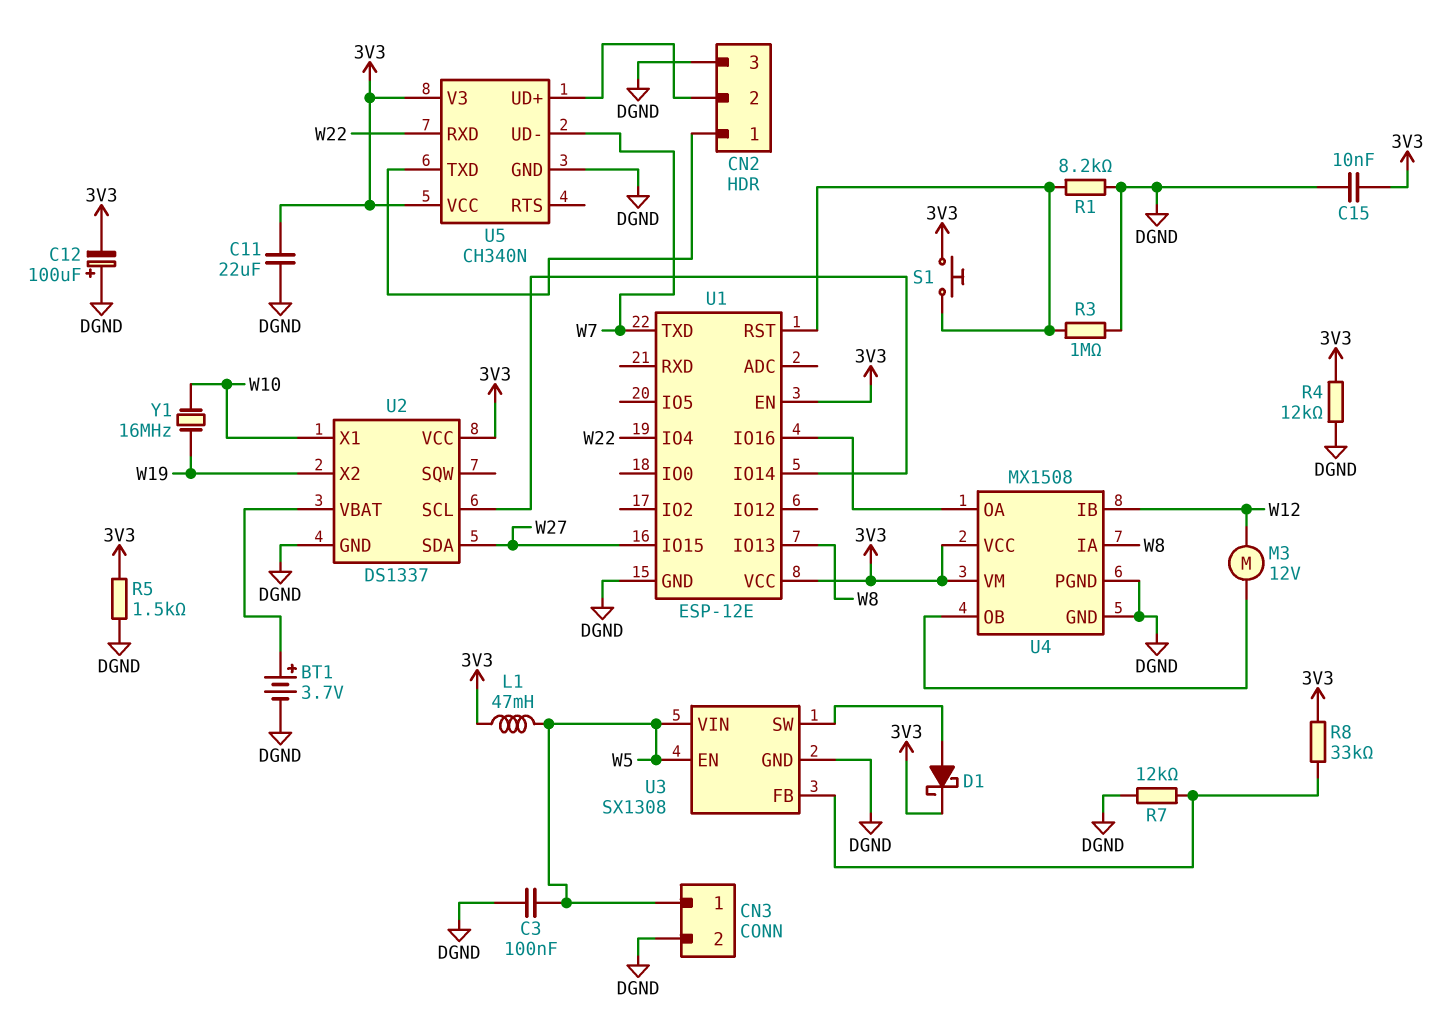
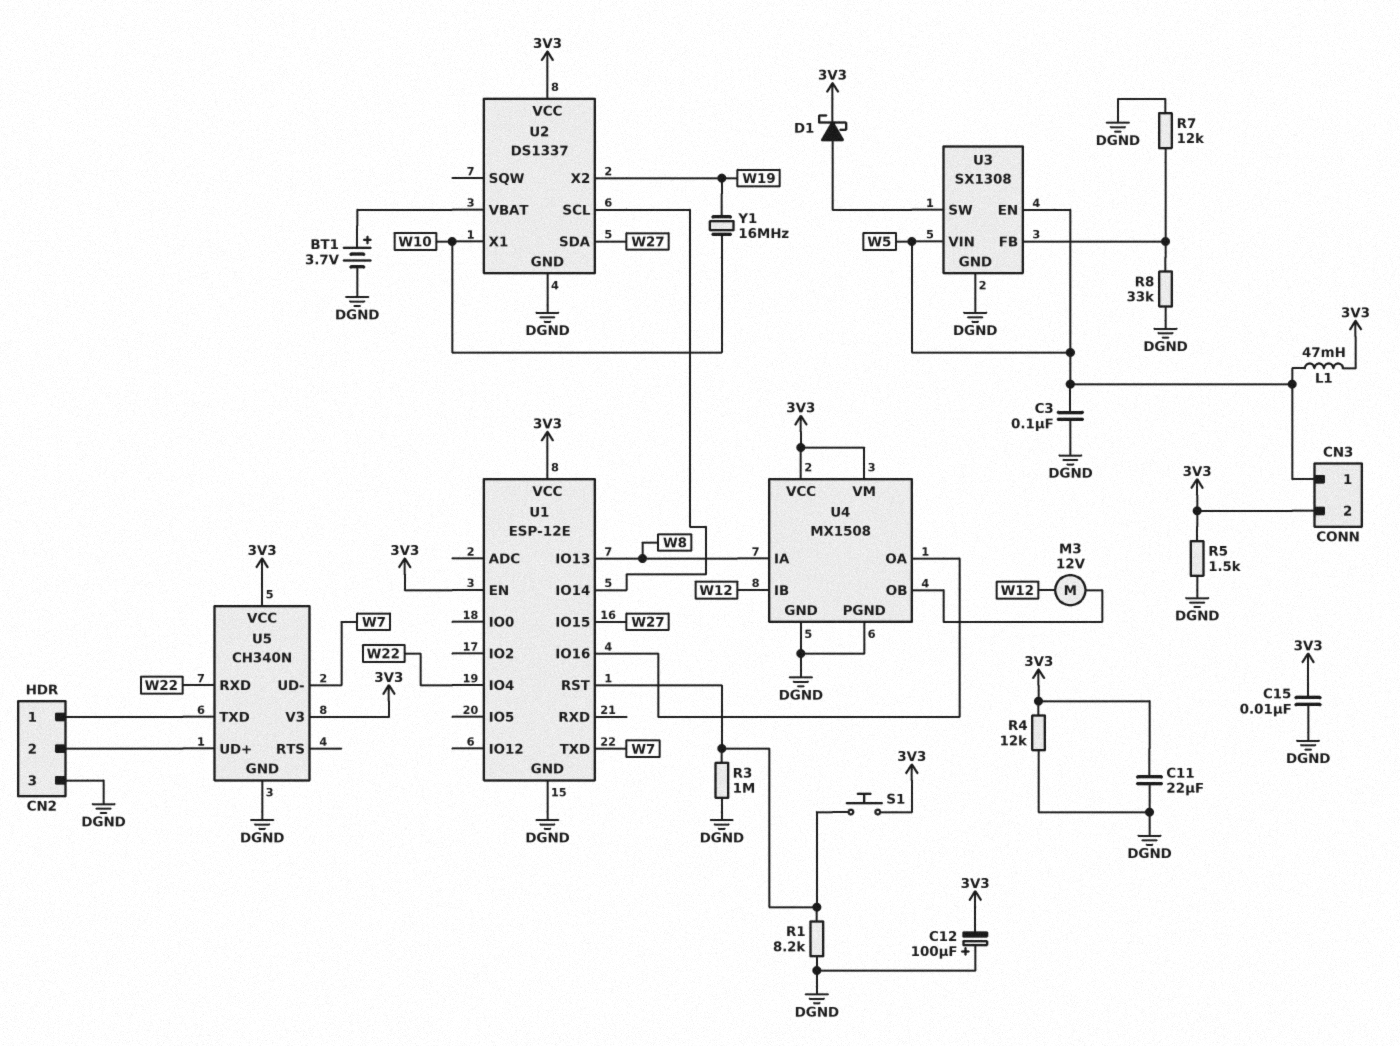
CN3 pin 2: DGND -> 3V3
R8: 33k (3V3, U3/FB) -> 33k (DGND, U3/FB)

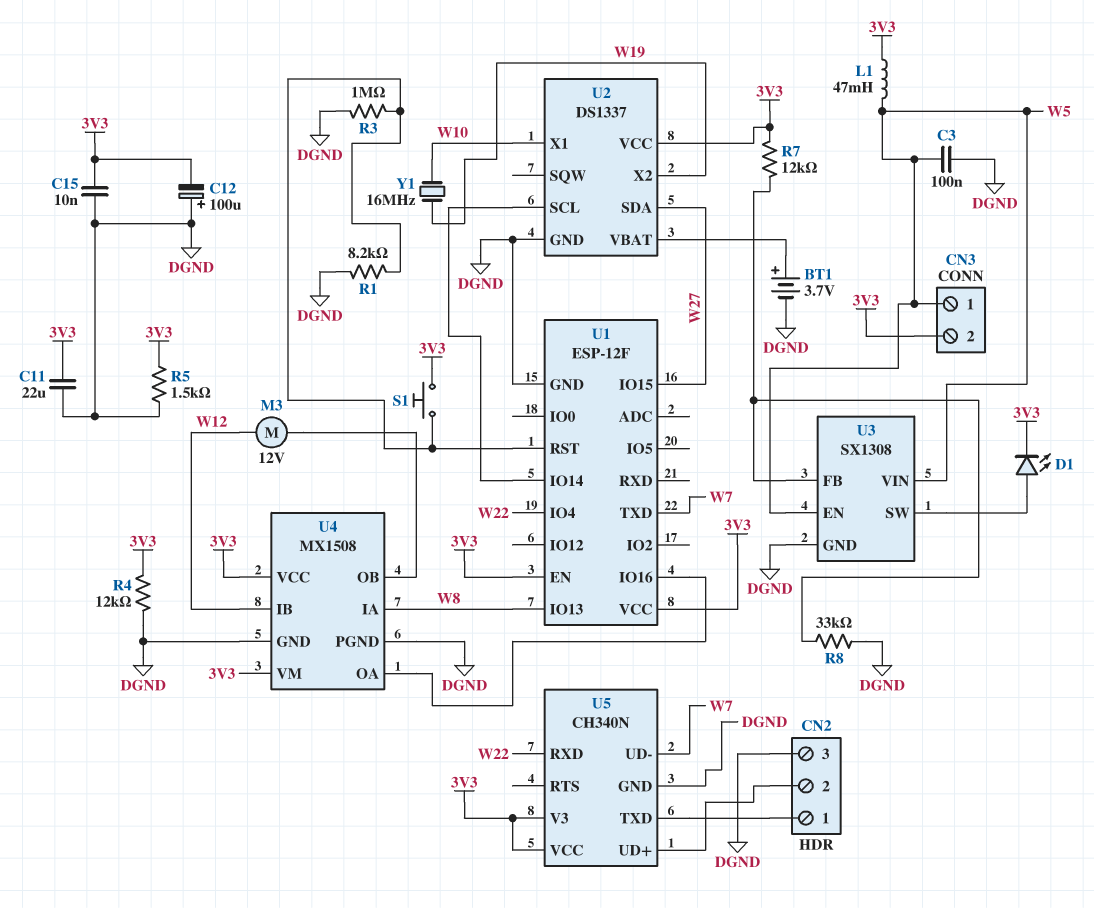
D1: schottky (A U3/SW, K 3V3) -> LED (A U3/SW, K 3V3)
R7: 12k (DGND, U3/FB) -> 12k (3V3, U3/FB)
U1: ESP-12E -> ESP-12F

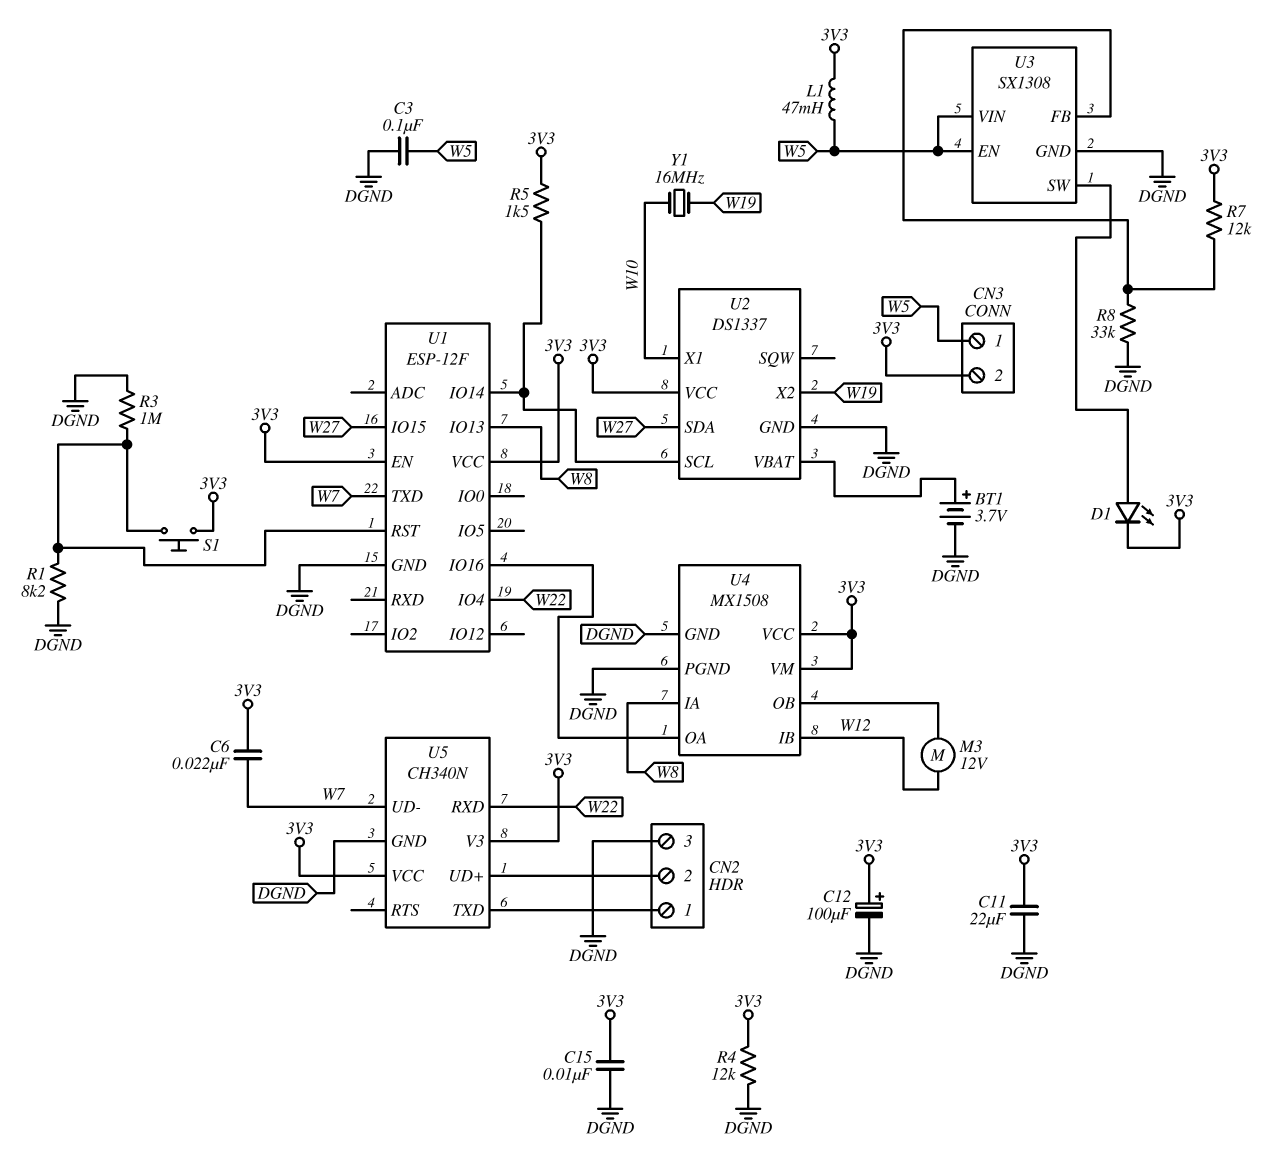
C6: none -> 22nF (3V3, W7)
C12: 100uF (plus DGND, minus 3V3) -> 100uF (plus 3V3, minus DGND)
R5: 1.5k (3V3, DGND) -> 1.5k (3V3, U1/IO14)

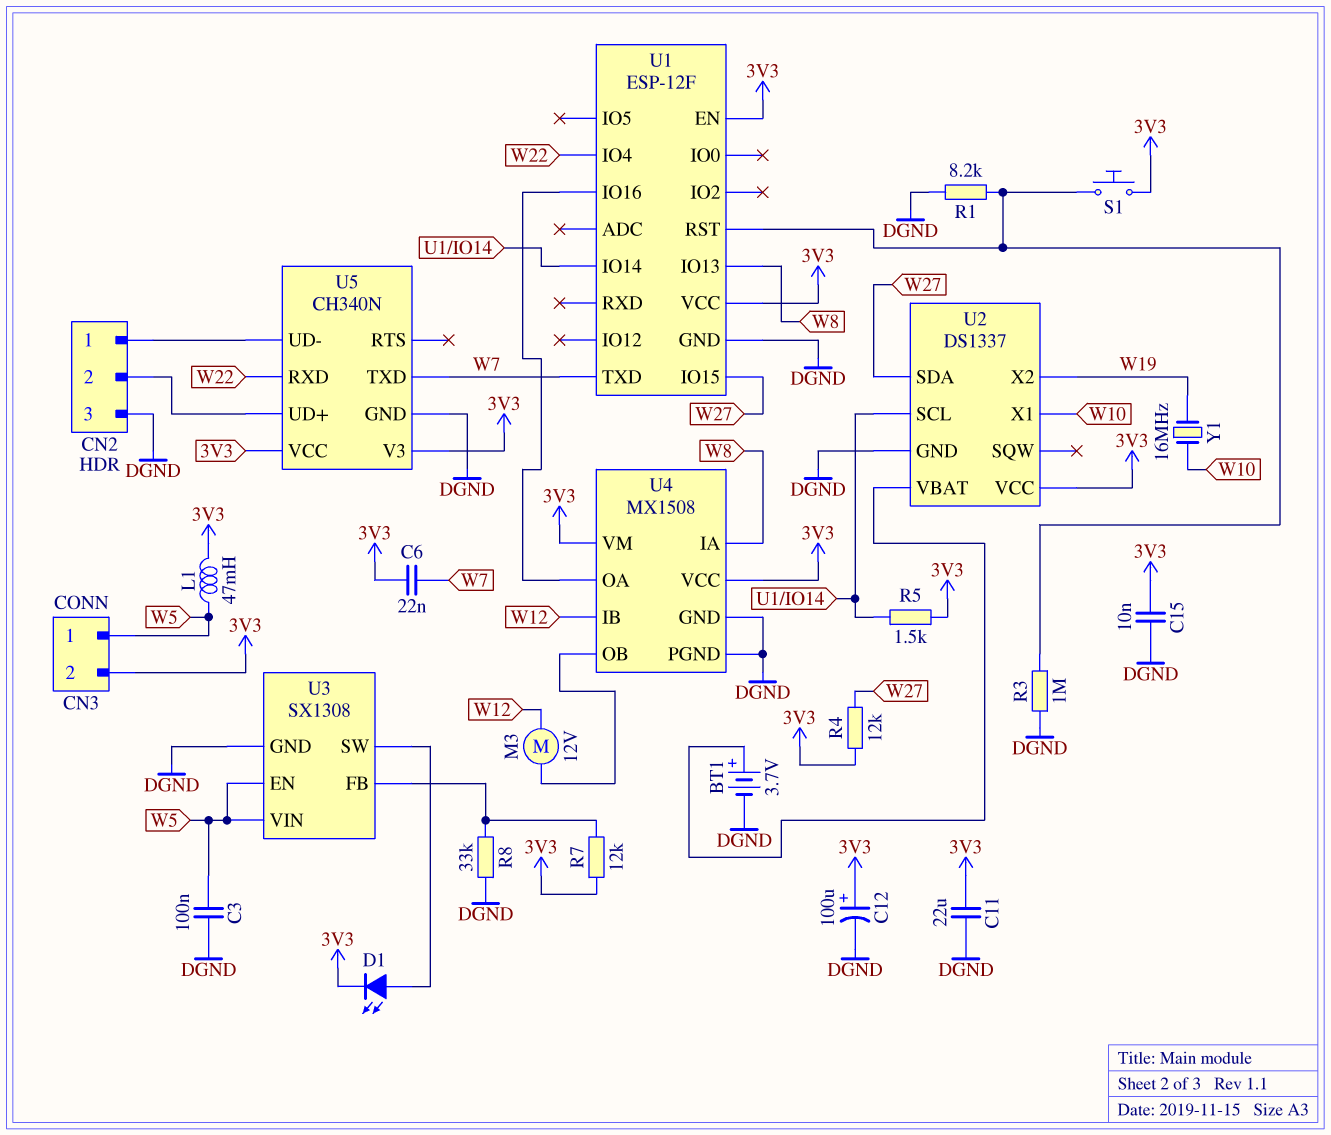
R4: 12k (3V3, DGND) -> 12k (3V3, W27)
U5 pin TXD: CN2/1 -> W7
U5 pin UD-: W7 -> CN2/1

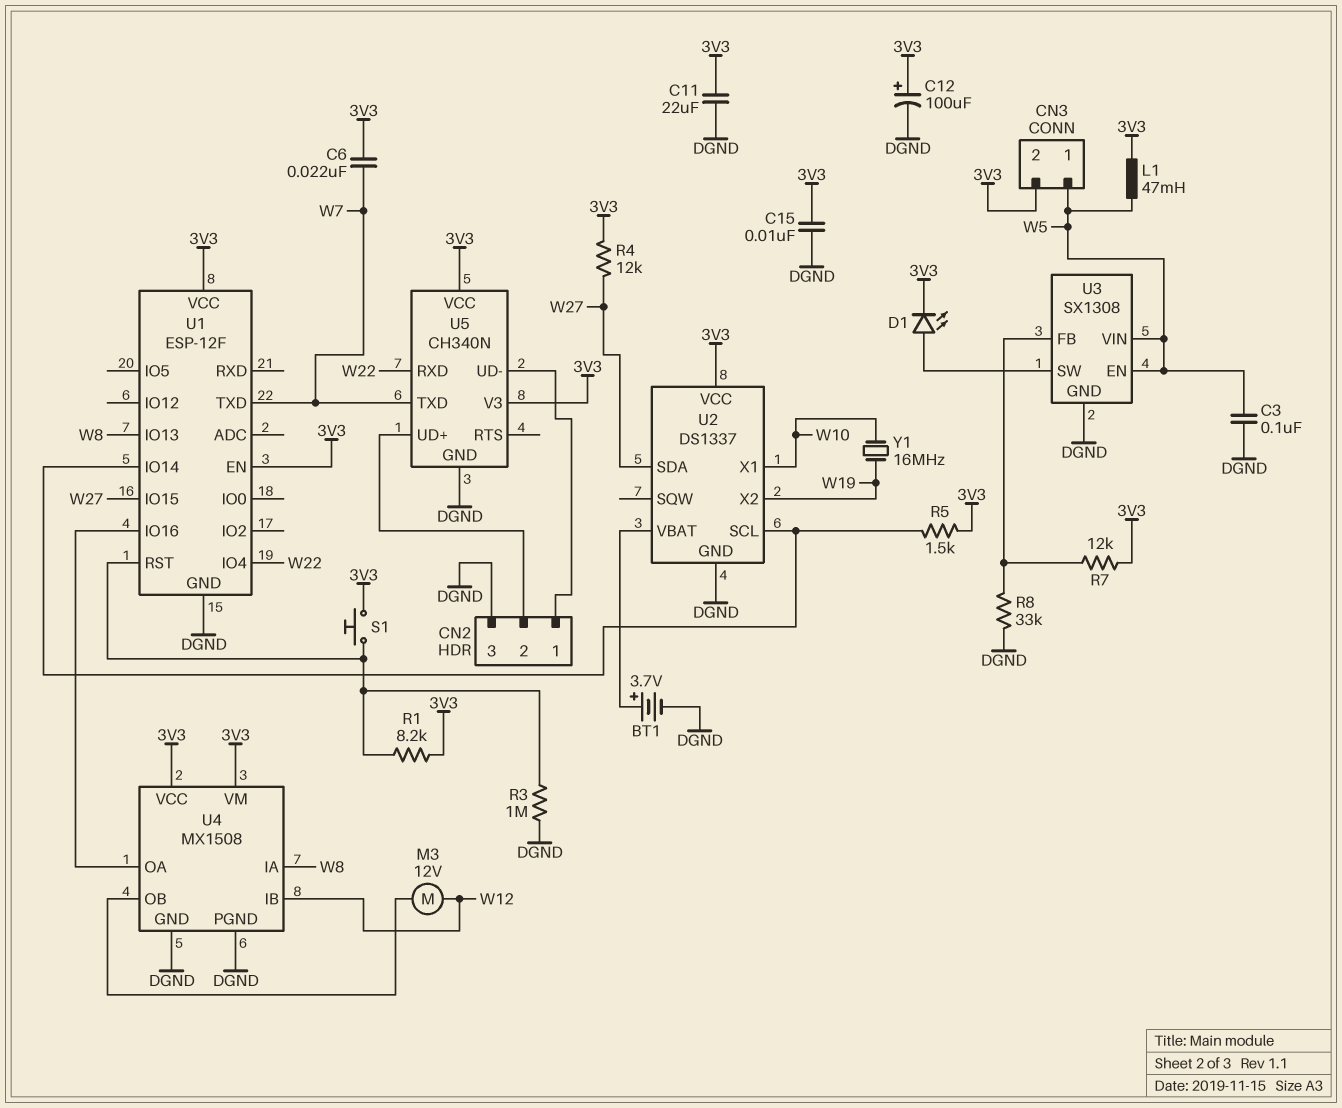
R1: 8.2k (DGND, U1/RST) -> 8.2k (3V3, U1/RST)

